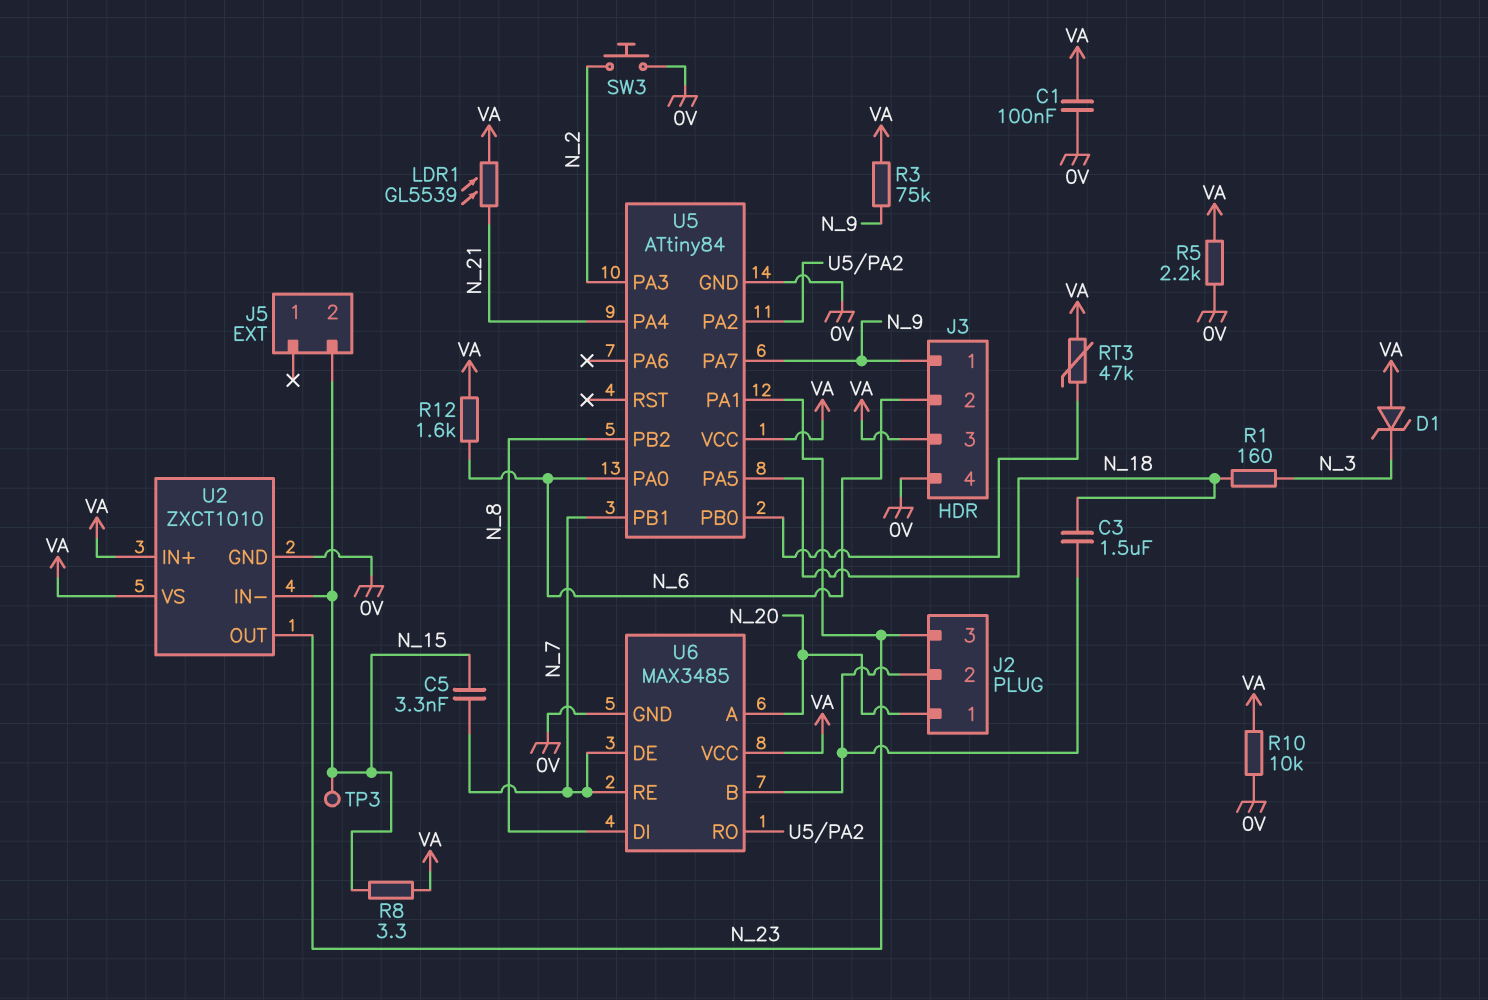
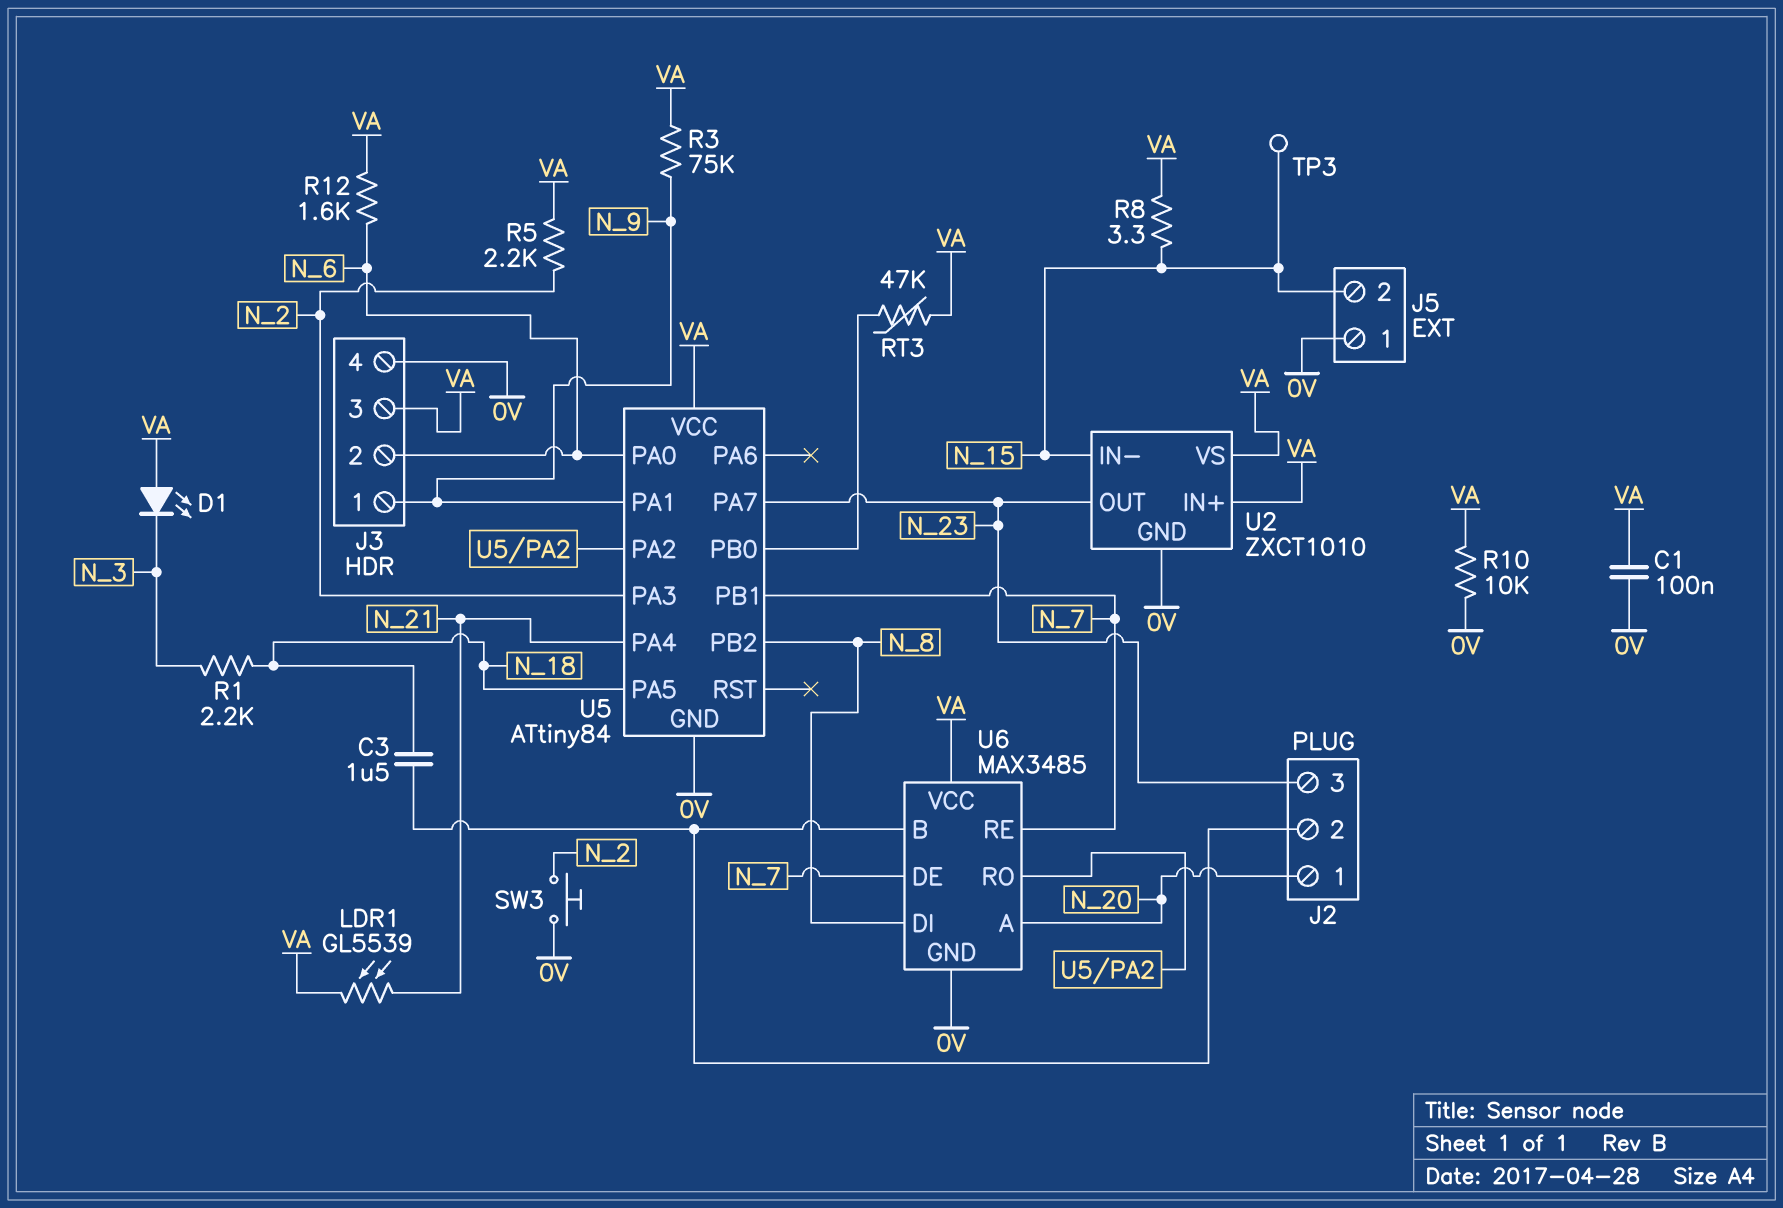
C5: 3.3nF (N_7, N_15) -> none
D1: zener (A VA, K N_3) -> LED (A VA, K N_3)
J5 pin 1: none -> 0V
R1: 160 (N_3, N_18) -> 2.2k (N_3, N_18)
R5: 2.2k (0V, VA) -> 2.2k (N_2, VA)
U5 pin PA1: N_23 -> N_9
U5 pin PA7: N_9 -> N_23

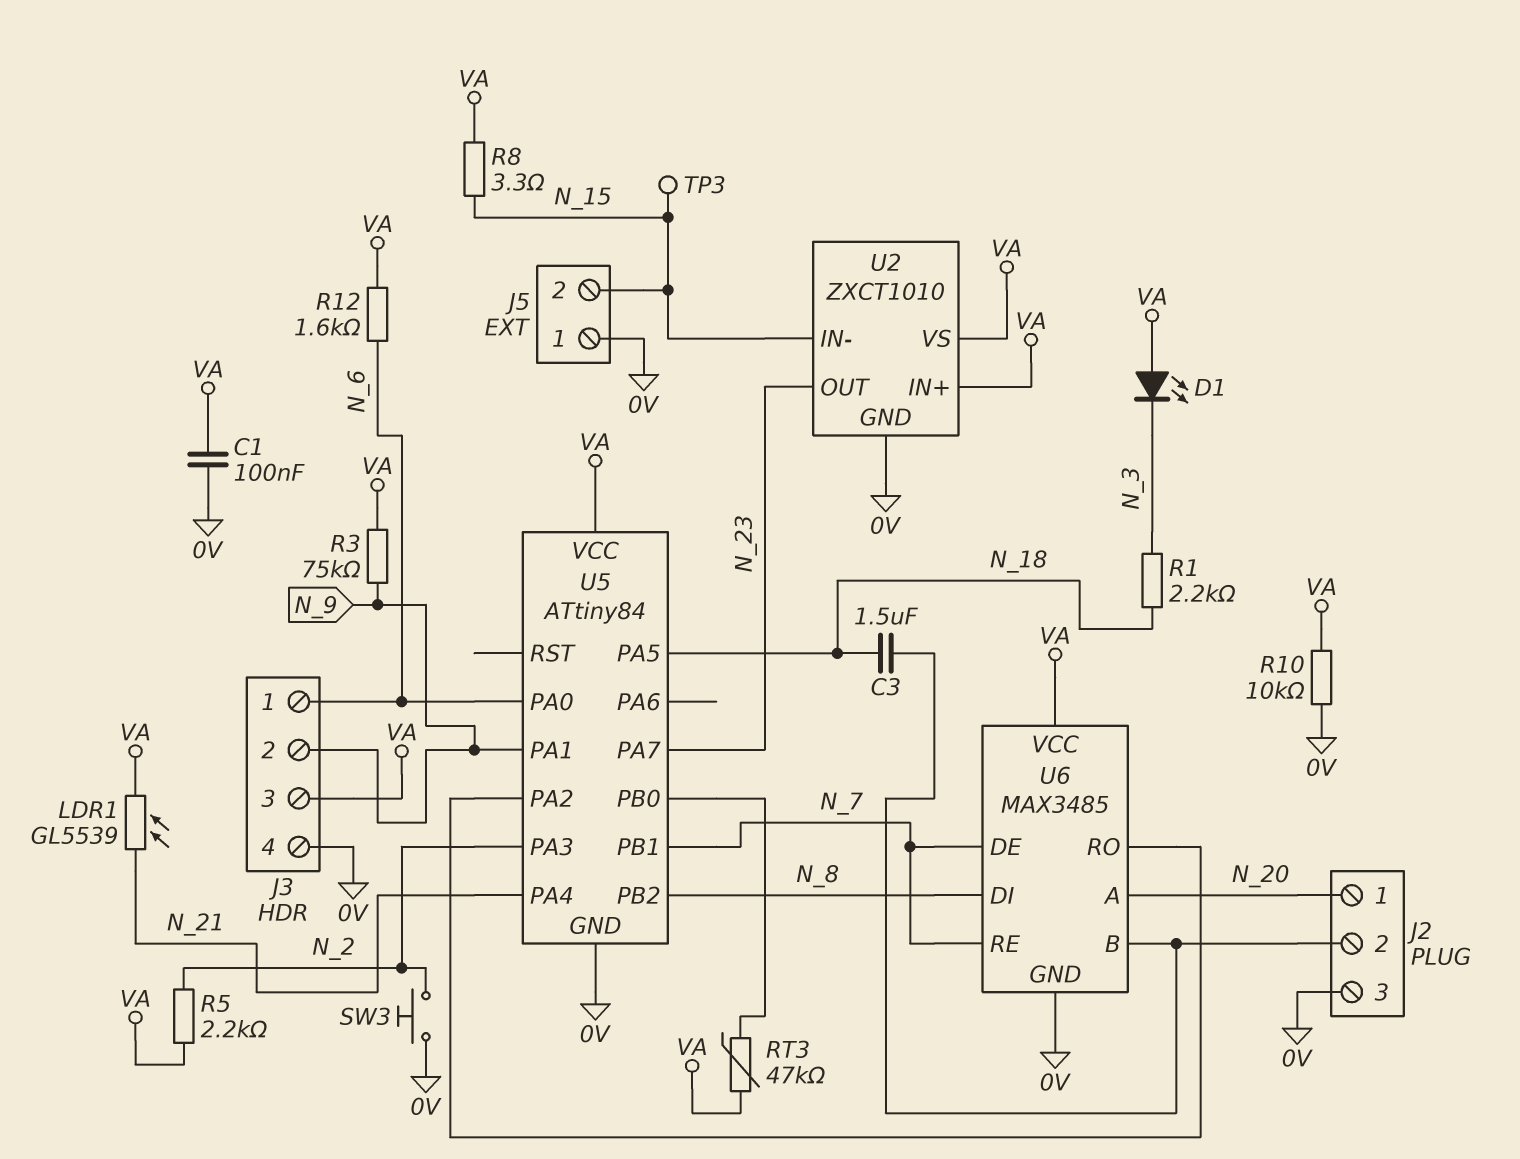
J2 pin 3: N_23 -> 0V
J3 pin 1: N_9 -> N_6
J3 pin 2: N_6 -> N_9

